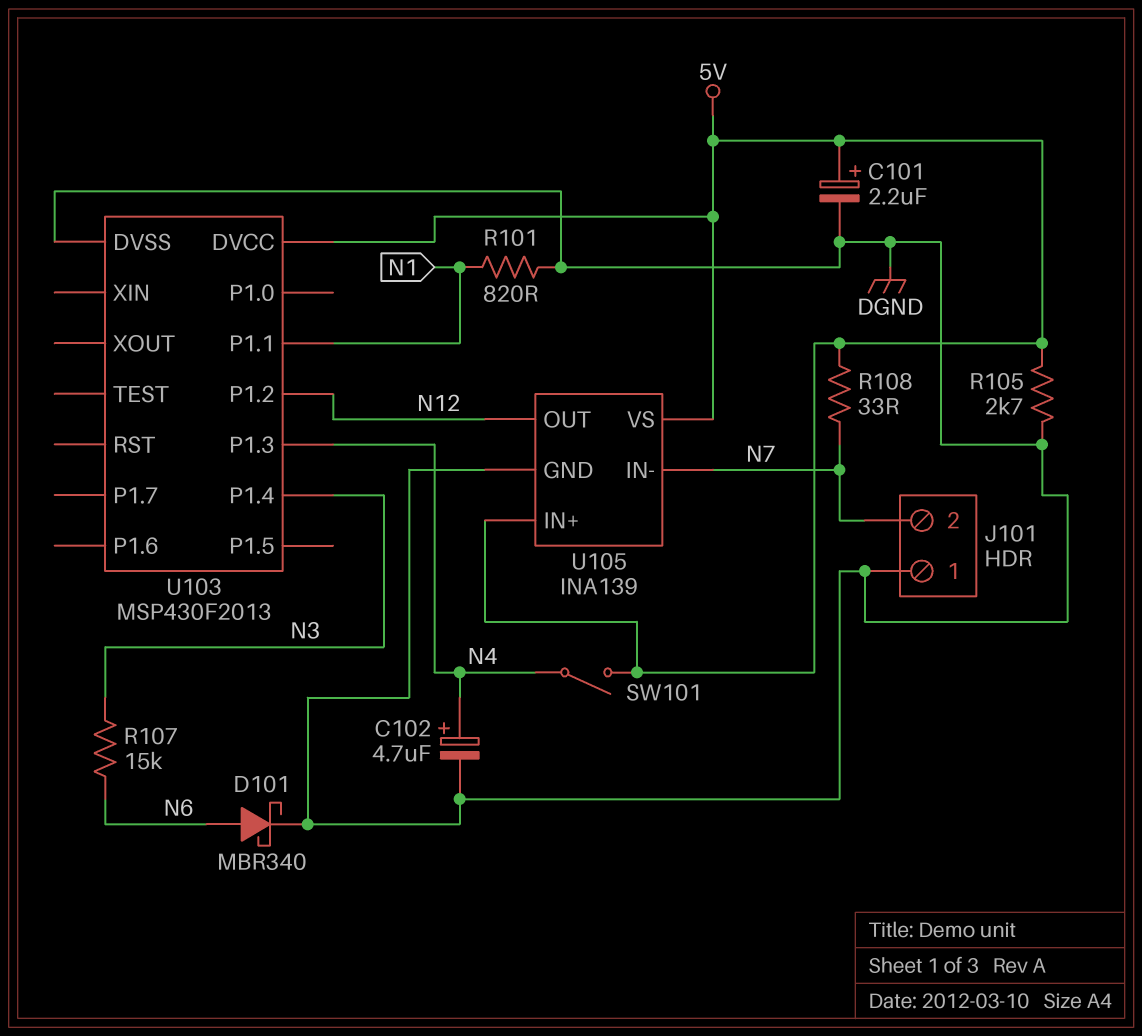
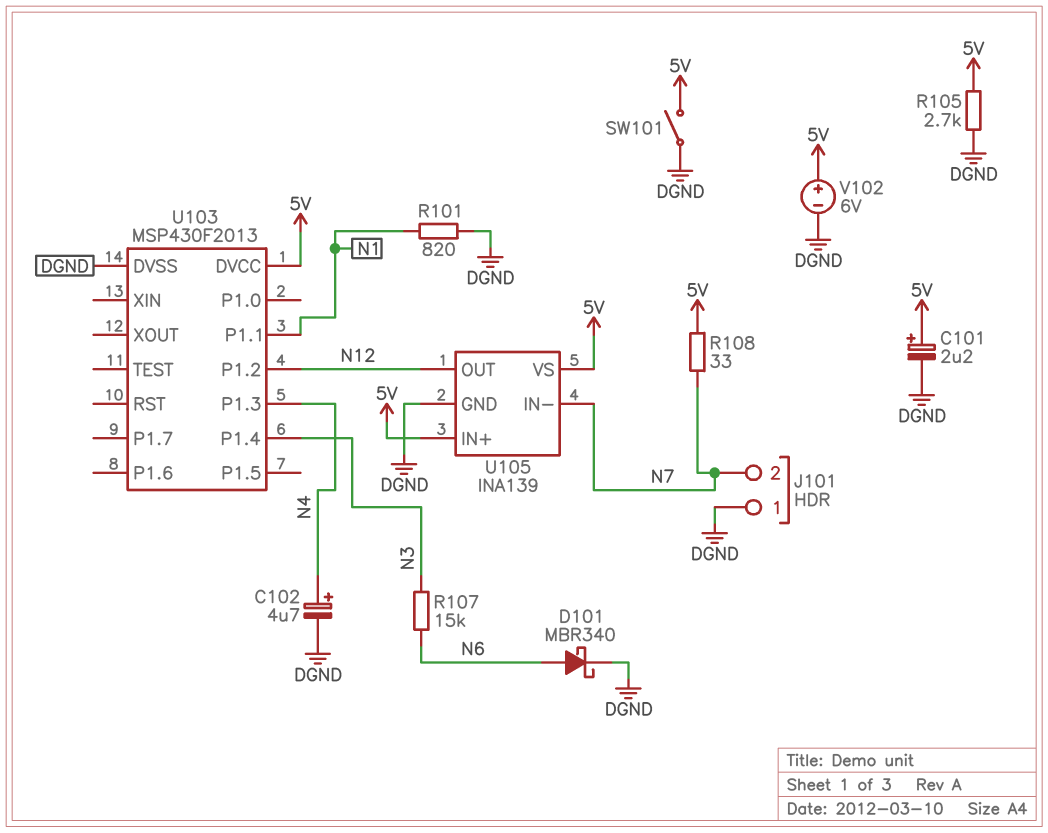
SW101: switch (5V, N4) -> switch (5V, DGND)
V102: none -> 6V (plus 5V, minus DGND)

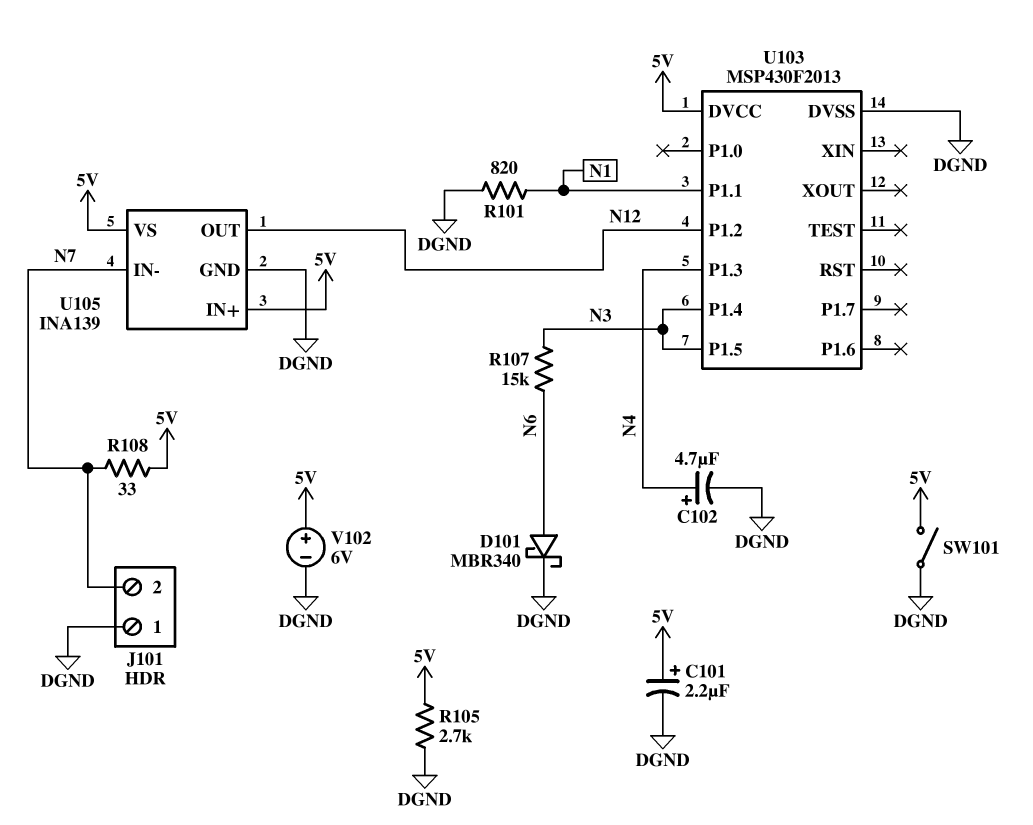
U103 pin P1.5: none -> N3

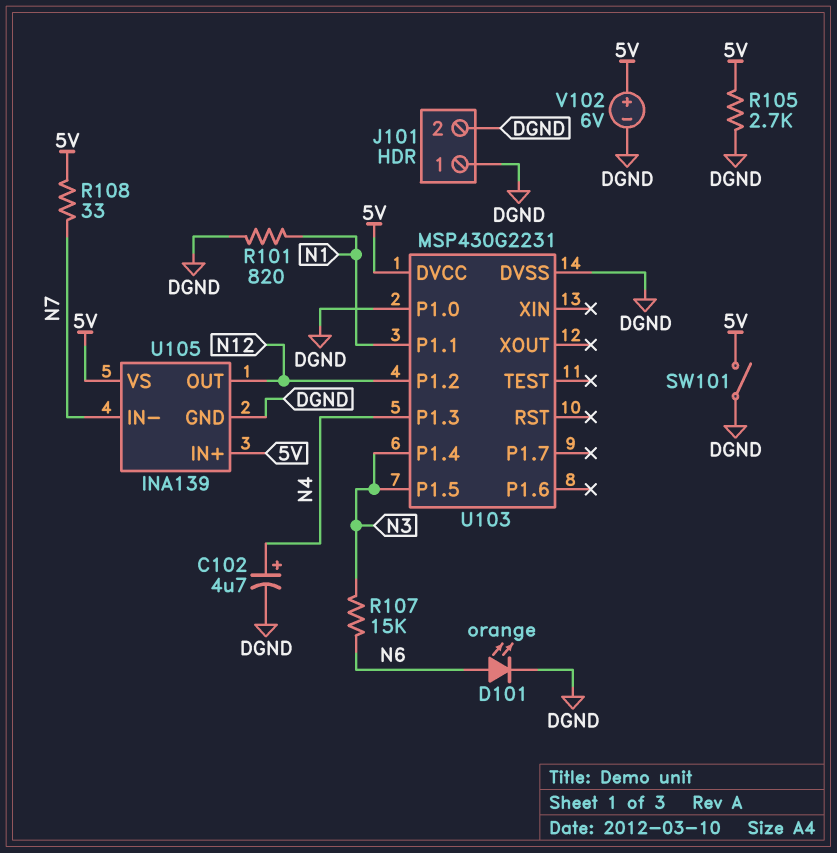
C101: 2.2uF (plus 5V, minus DGND) -> none
D101: schottky MBR340 (A N6, K DGND) -> LED orange (A N6, K DGND)
J101 pin 2: N7 -> DGND
U103: MSP430F2013 -> MSP430G2231
U103 pin P1.0: none -> DGND

